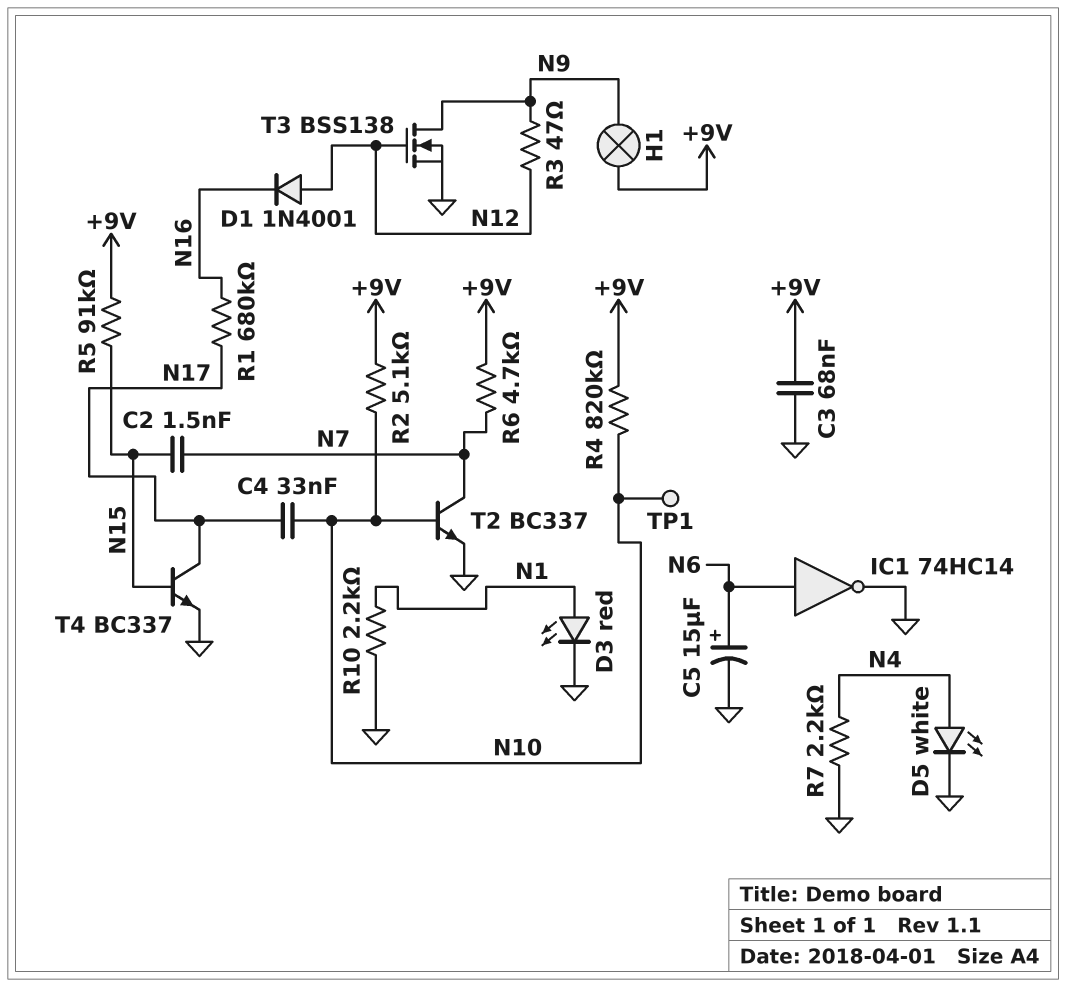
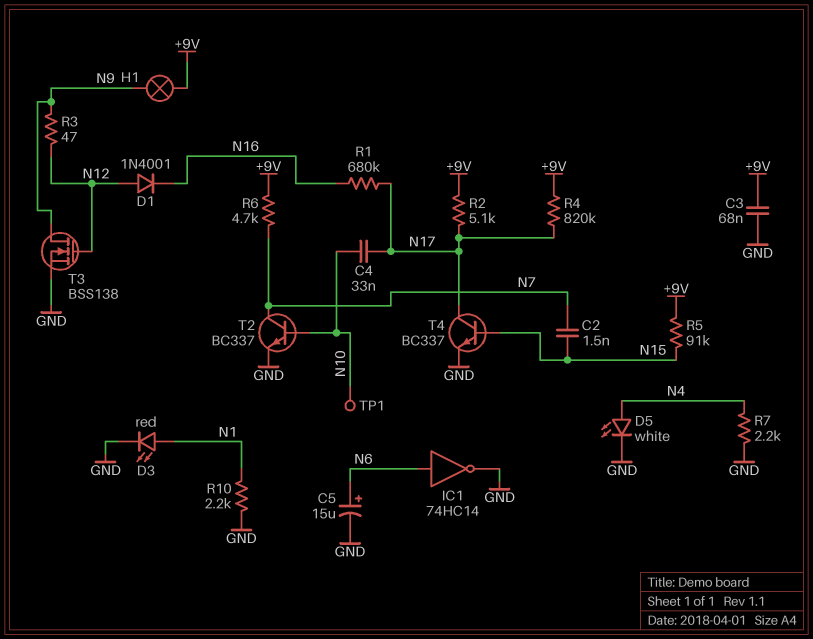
R2: 5.1k (+9V, N10) -> 5.1k (+9V, N17)
R4: 820k (+9V, N10) -> 820k (+9V, N17)

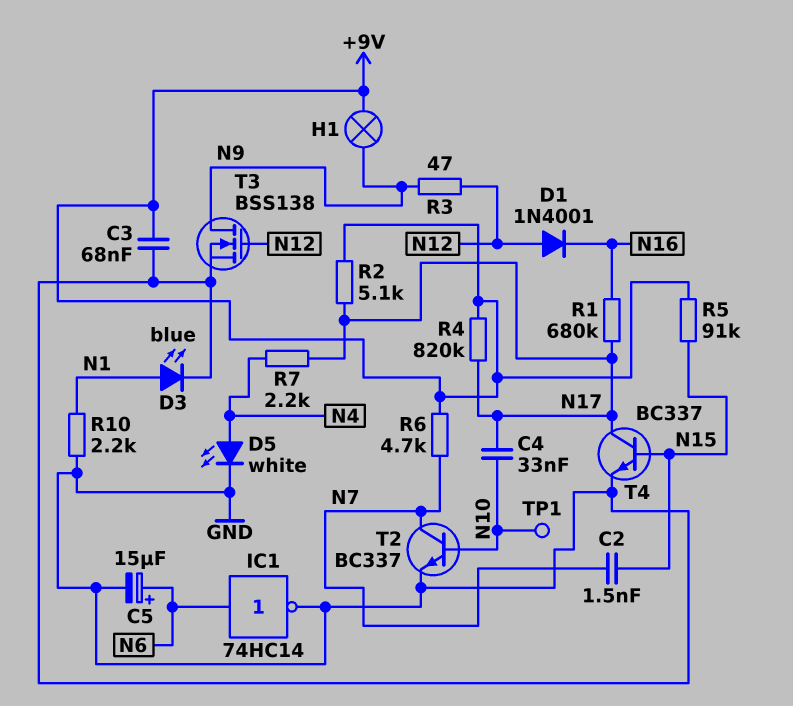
D3: LED red (A N1, K GND) -> LED blue (A N1, K GND)
R7: 2.2k (GND, N4) -> 2.2k (N4, N17)

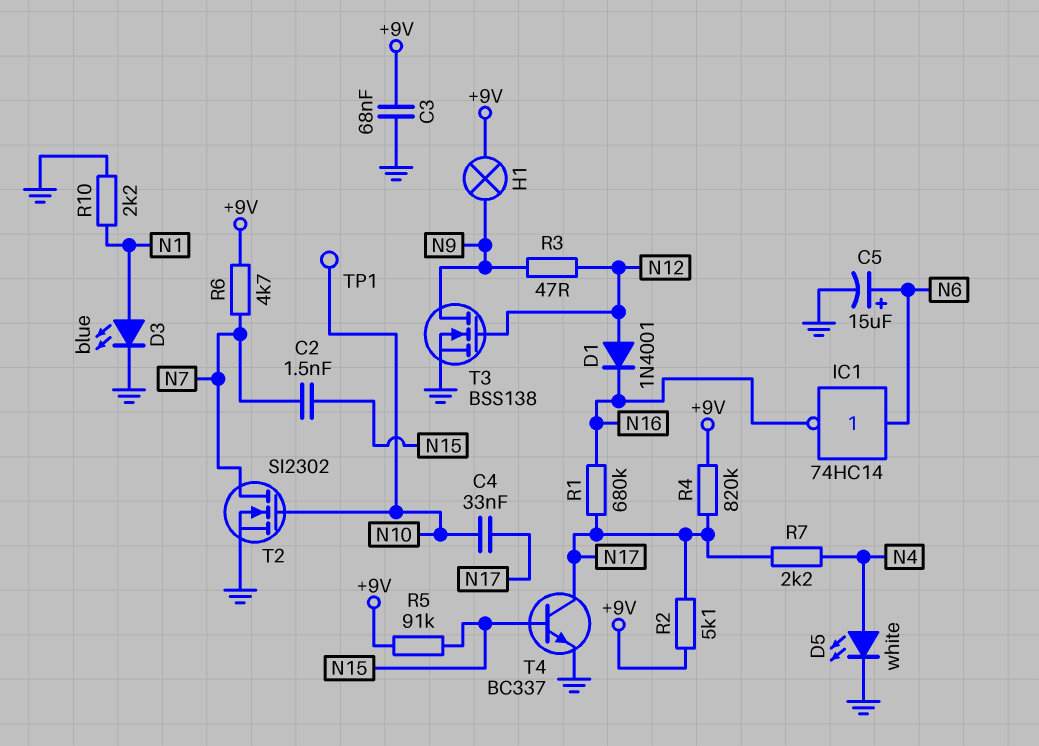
IC1: NOT 74HC14 (in N6, out GND) -> NOT 74HC14 (in N6, out N16)
T2: NPN BC337 (B N10, C N7, E GND) -> NMOS SI2302 (G N10, D N7, S GND)

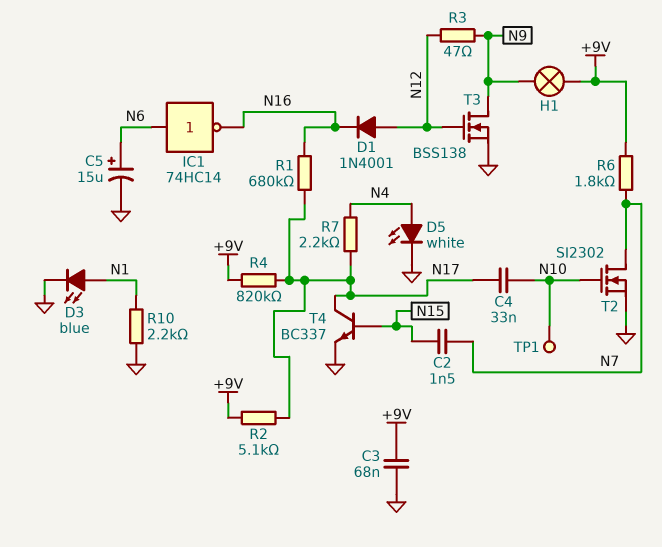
R5: 91k (+9V, N15) -> none
R6: 4.7k (+9V, N7) -> 1.8k (+9V, N7)

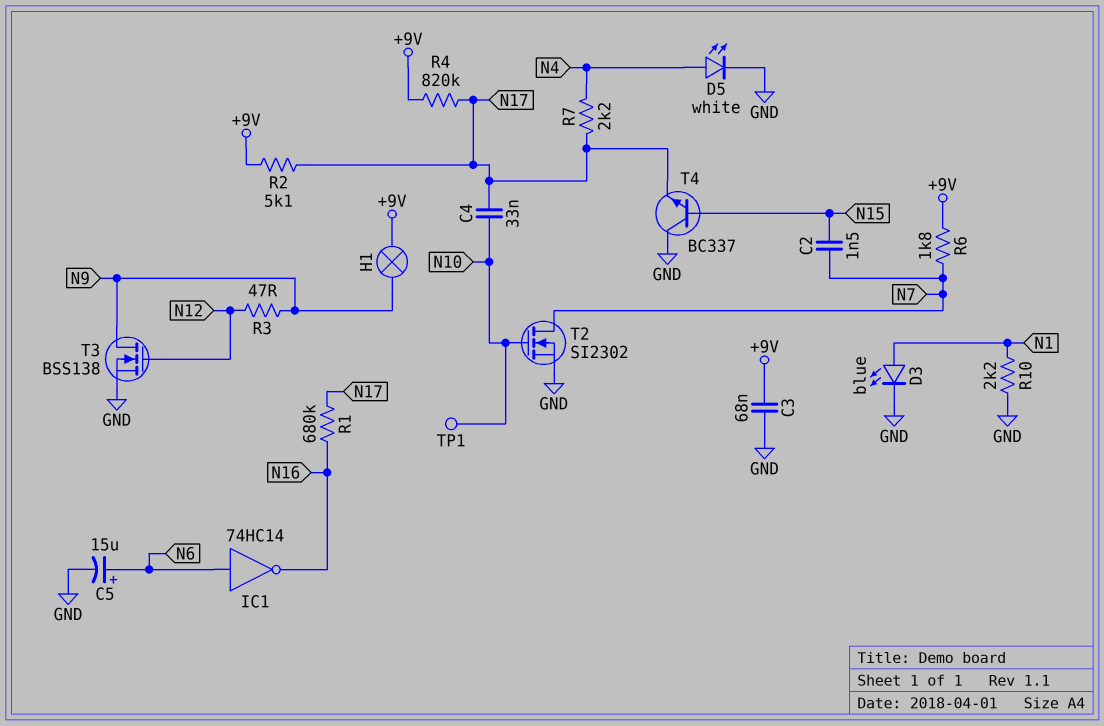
D1: diode 1N4001 (A N12, K N16) -> none
T4: NPN BC337 (B N15, C N17, E GND) -> NPN BC337 (B N15, C GND, E N17)

